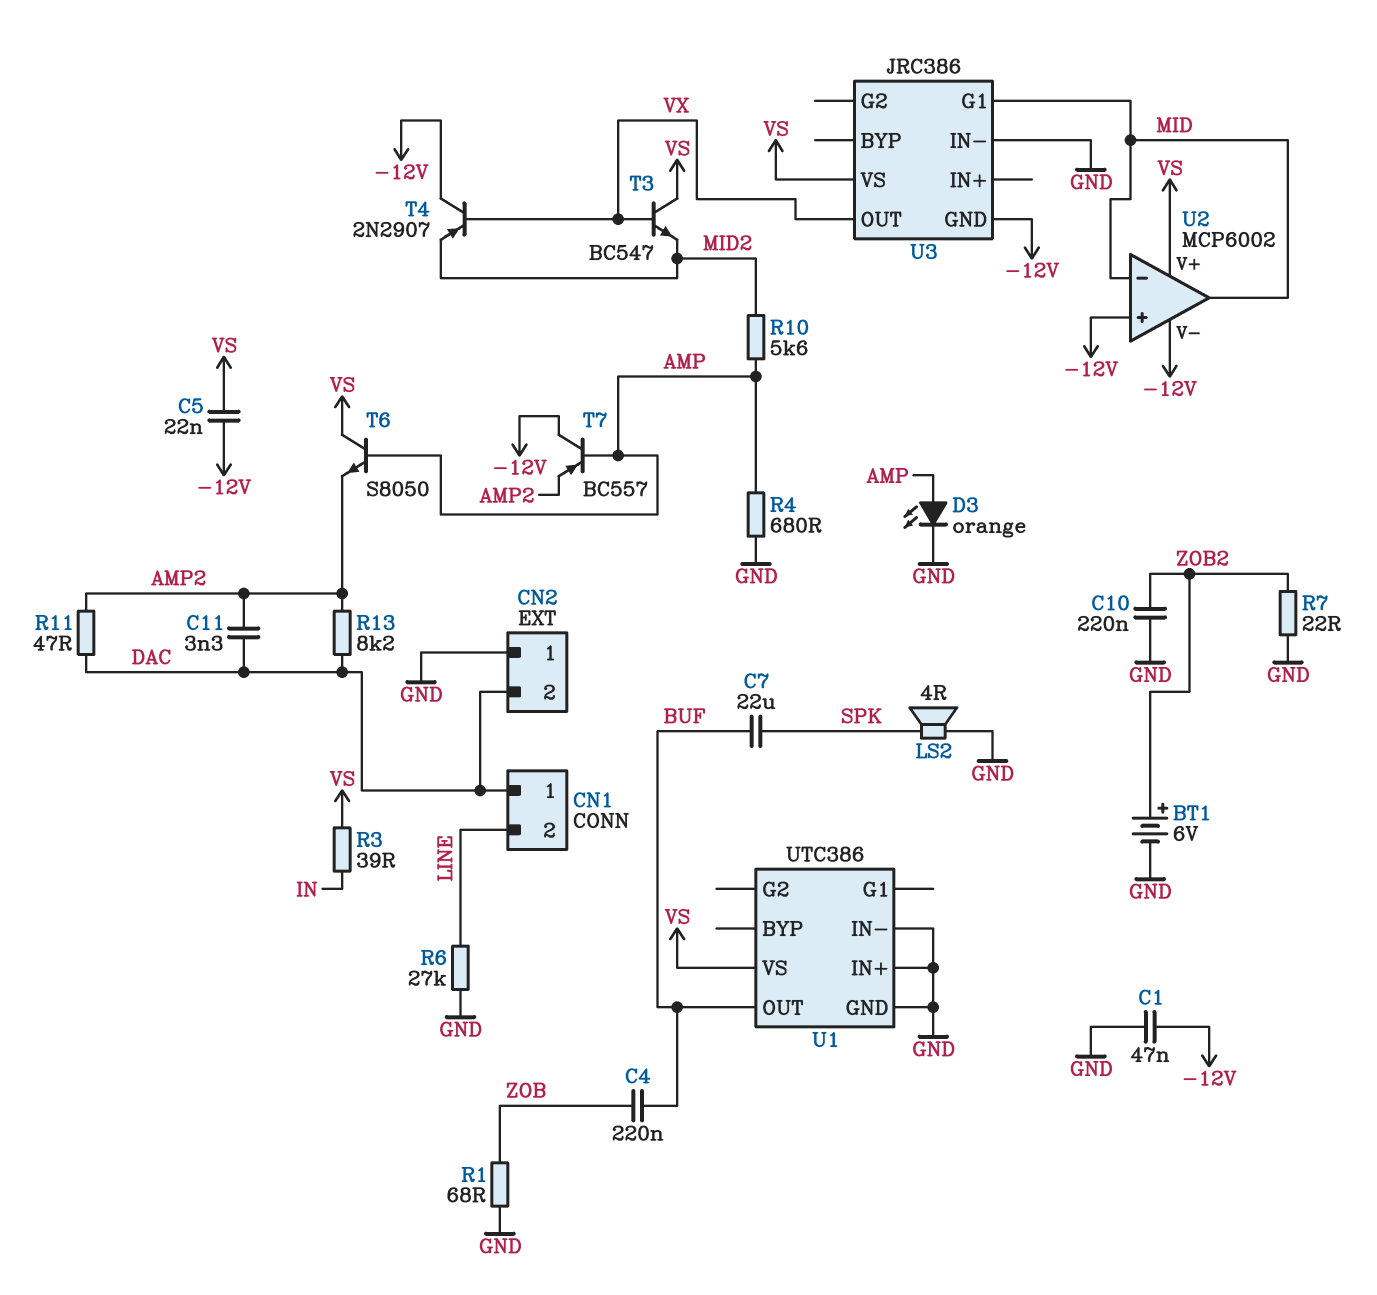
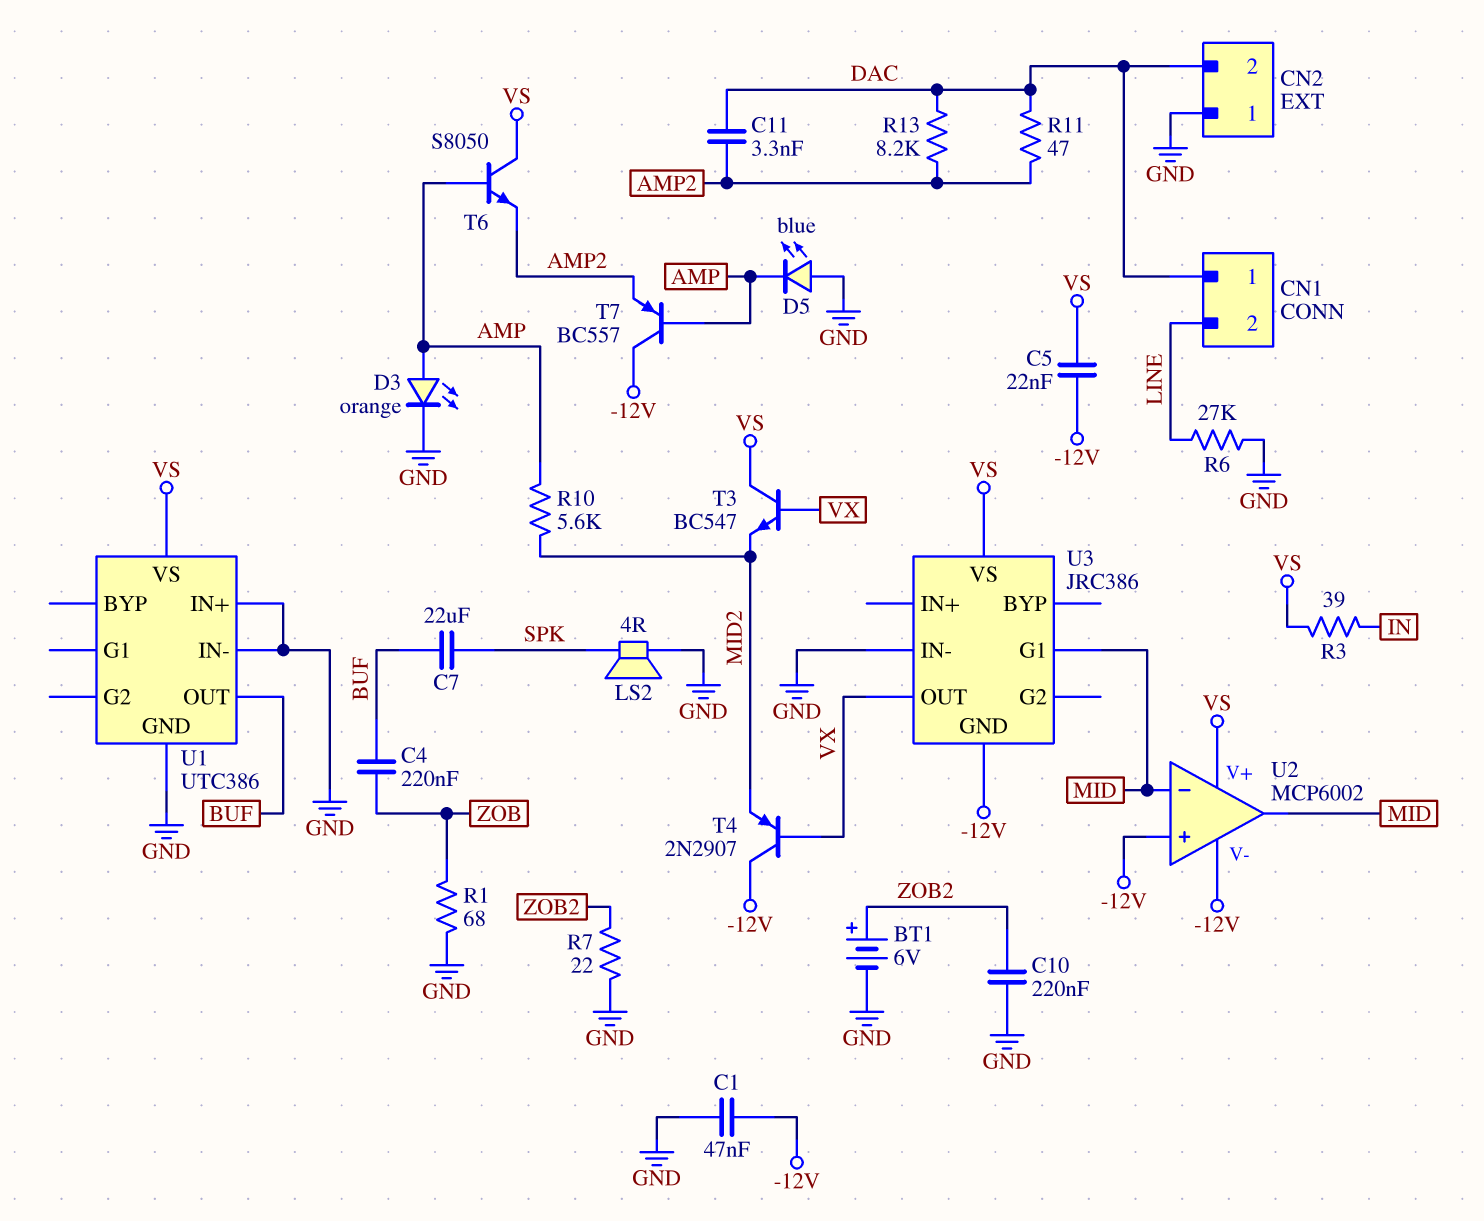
D5: none -> LED blue (A GND, K AMP)
R4: 680 (AMP, GND) -> none

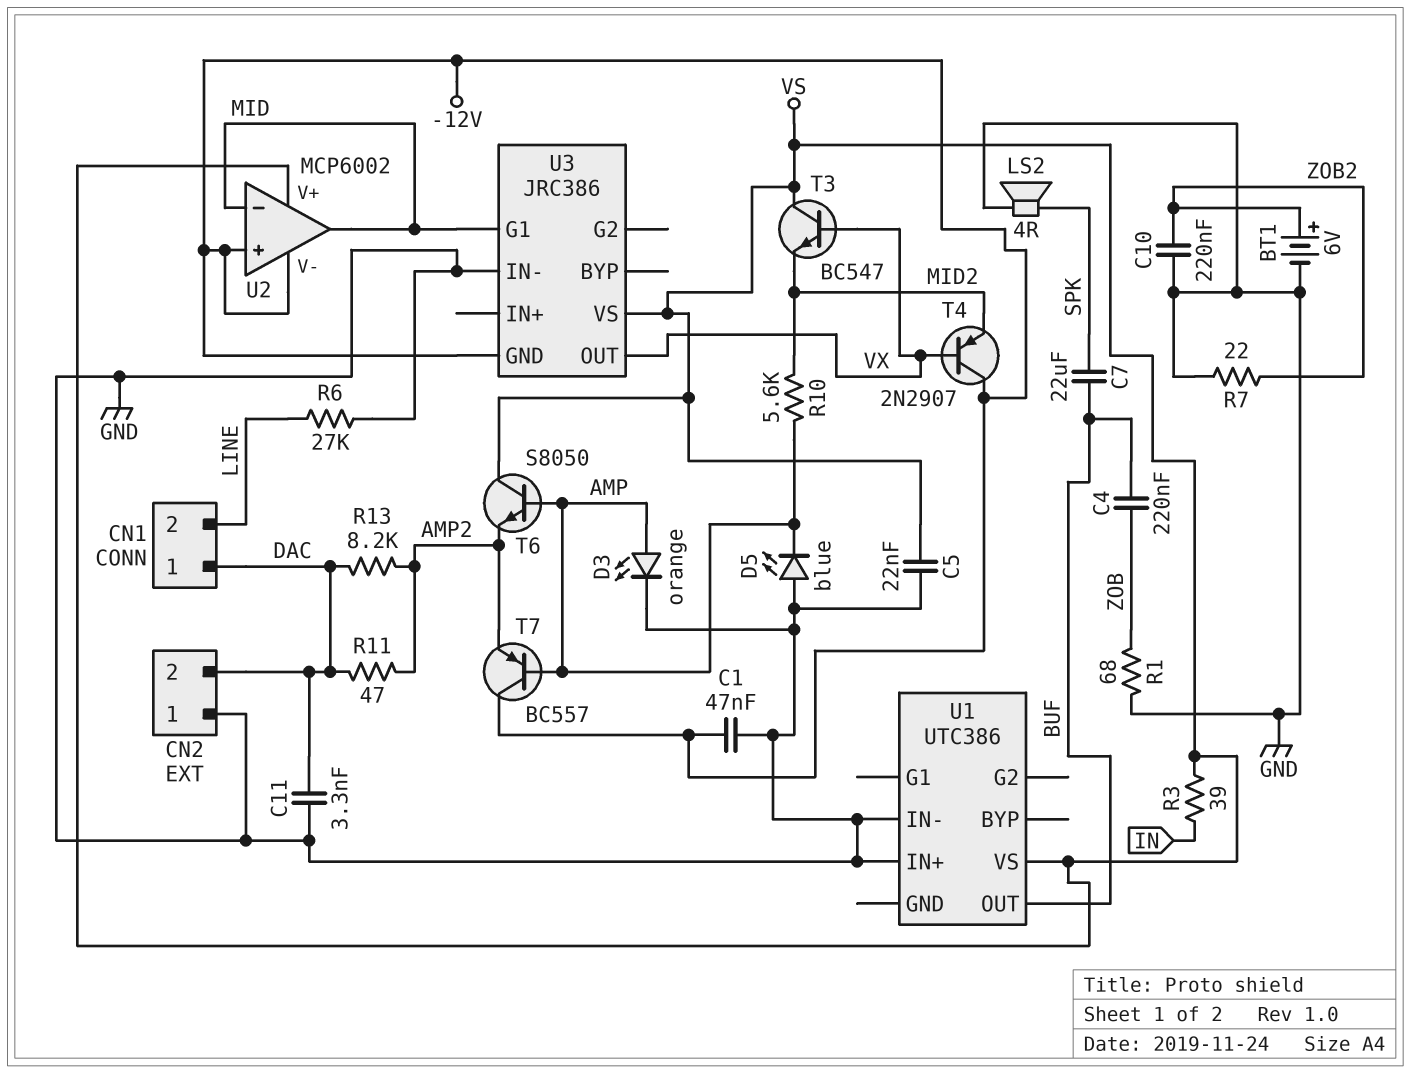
C5: 22nF (-12V, VS) -> 22nF (GND, VS)
C11: 3.3nF (AMP2, DAC) -> 3.3nF (DAC, GND)
U1 pin GND: GND -> none

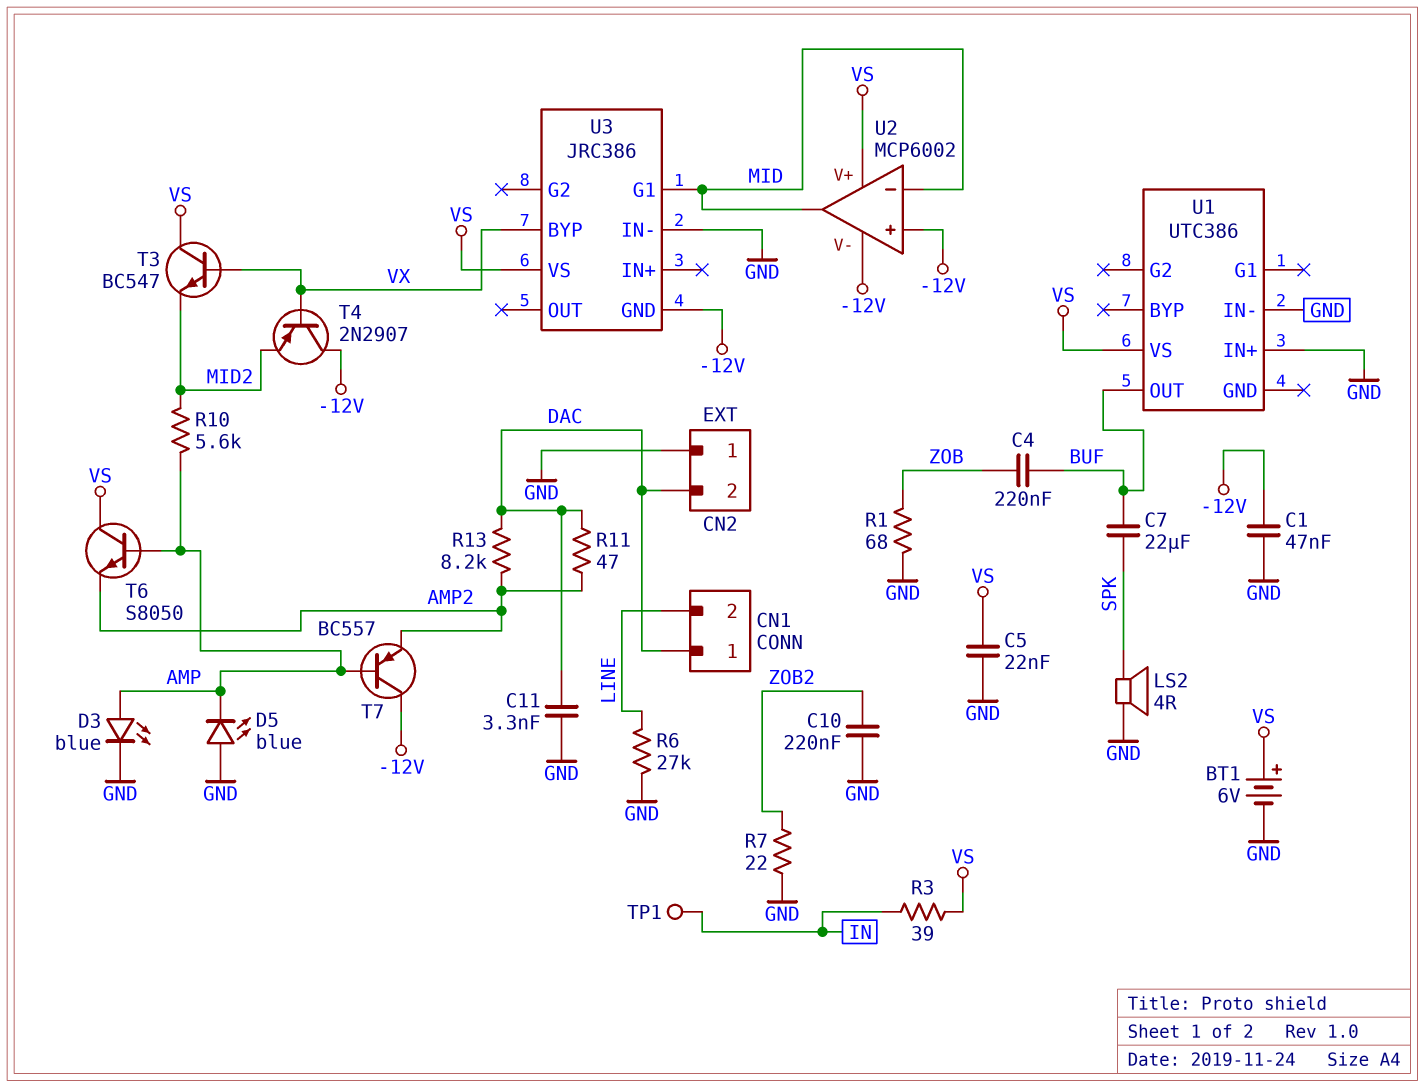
BT1: 6V (plus ZOB2, minus GND) -> 6V (plus VS, minus GND)
D3: LED orange (A AMP, K GND) -> LED blue (A AMP, K GND)
TP1: none -> test point (IN)
U3 pin BYP: none -> VX
U3 pin OUT: VX -> none

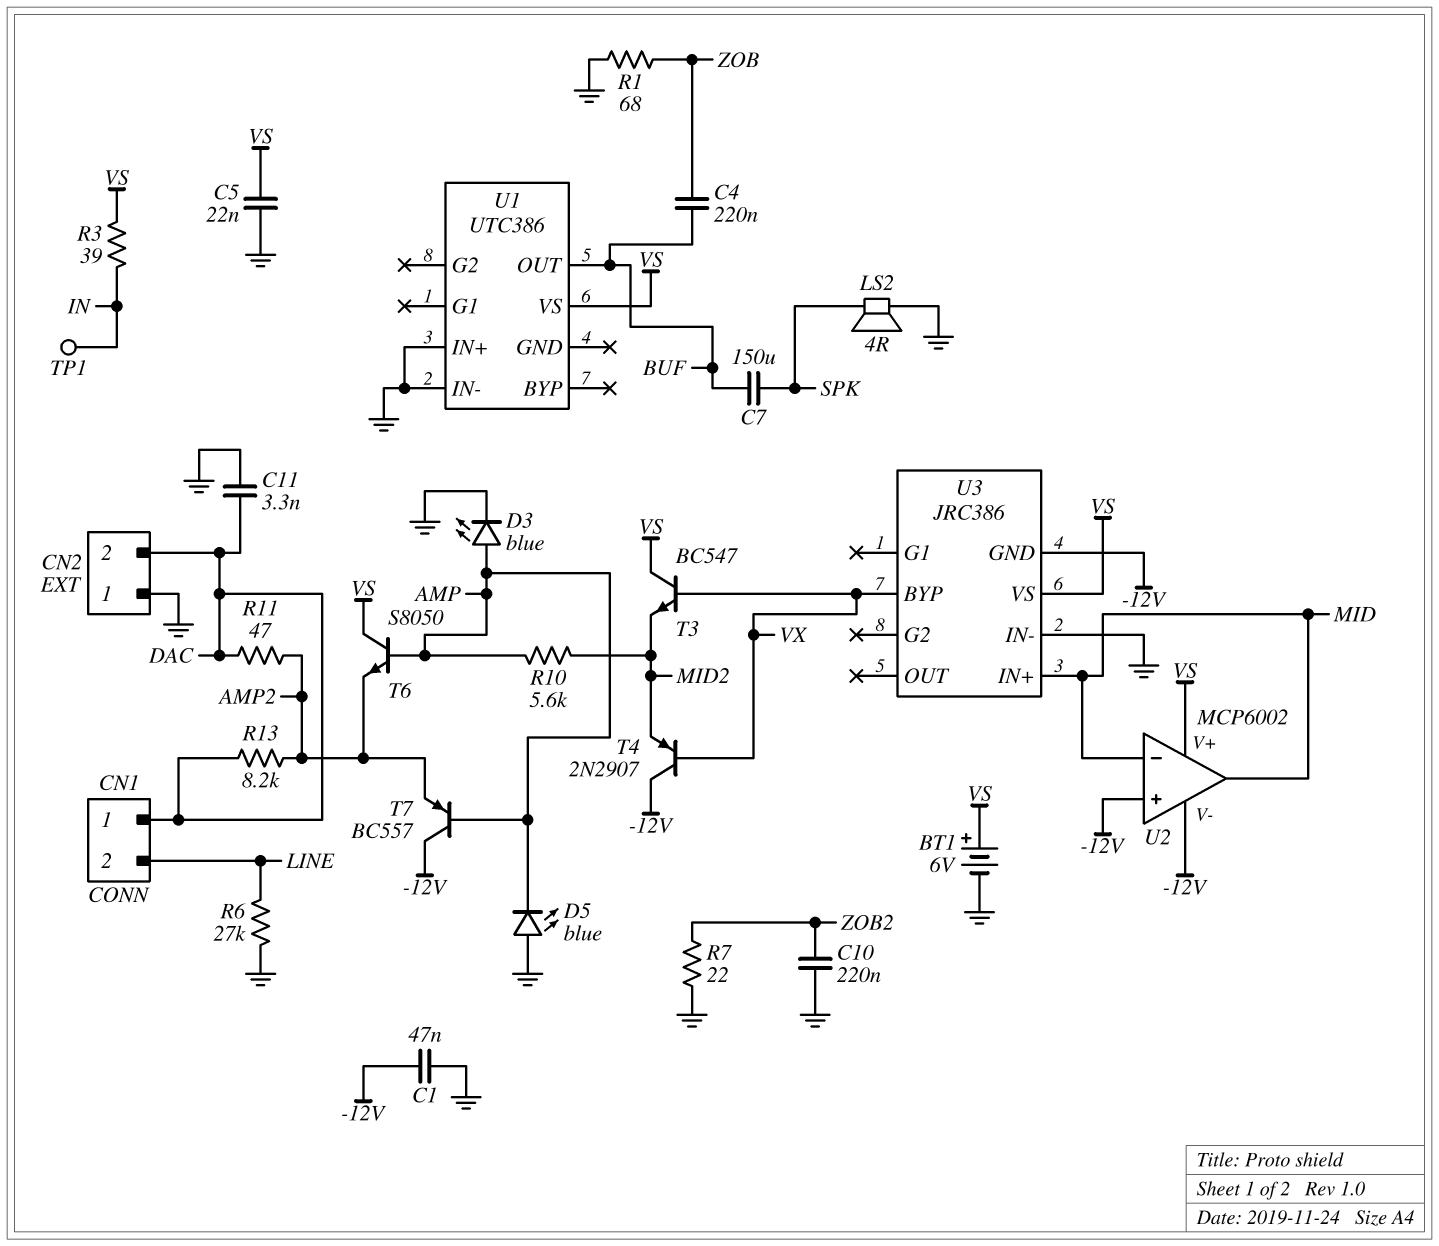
C7: 22uF (BUF, SPK) -> 150uF (BUF, SPK)
U3 pin G1: MID -> none
U3 pin IN+: none -> MID

